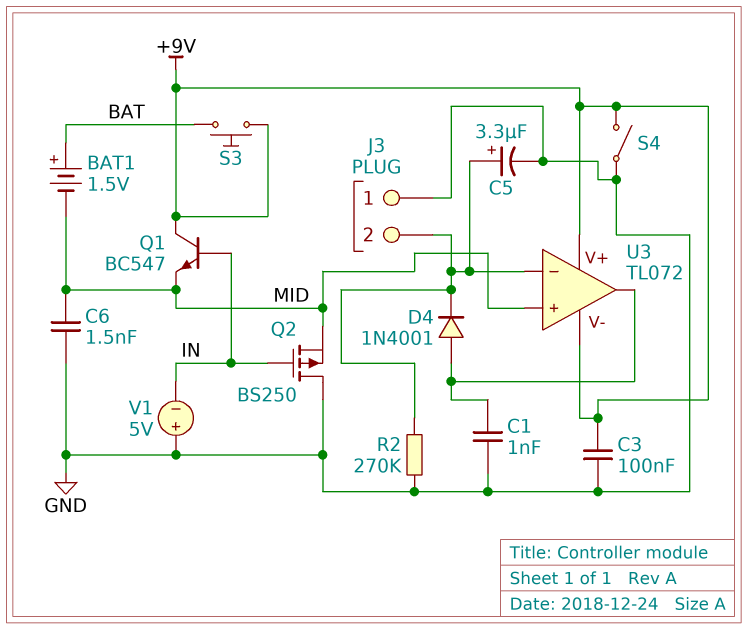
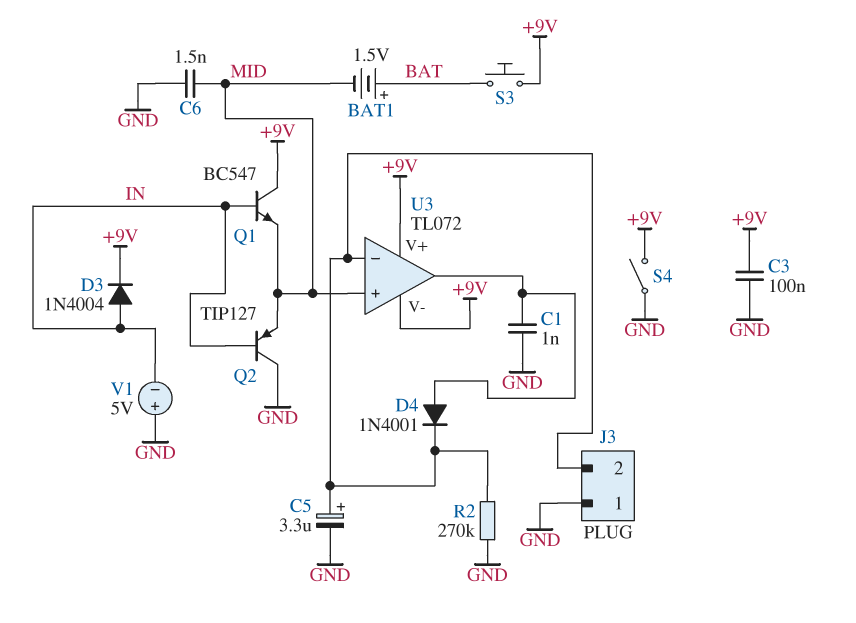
D3: none -> diode 1N4004 (A IN, K +9V)
Q2: PMOS BS250 (G IN, D GND, S MID) -> PNP TIP127 (B IN, C GND, E MID)

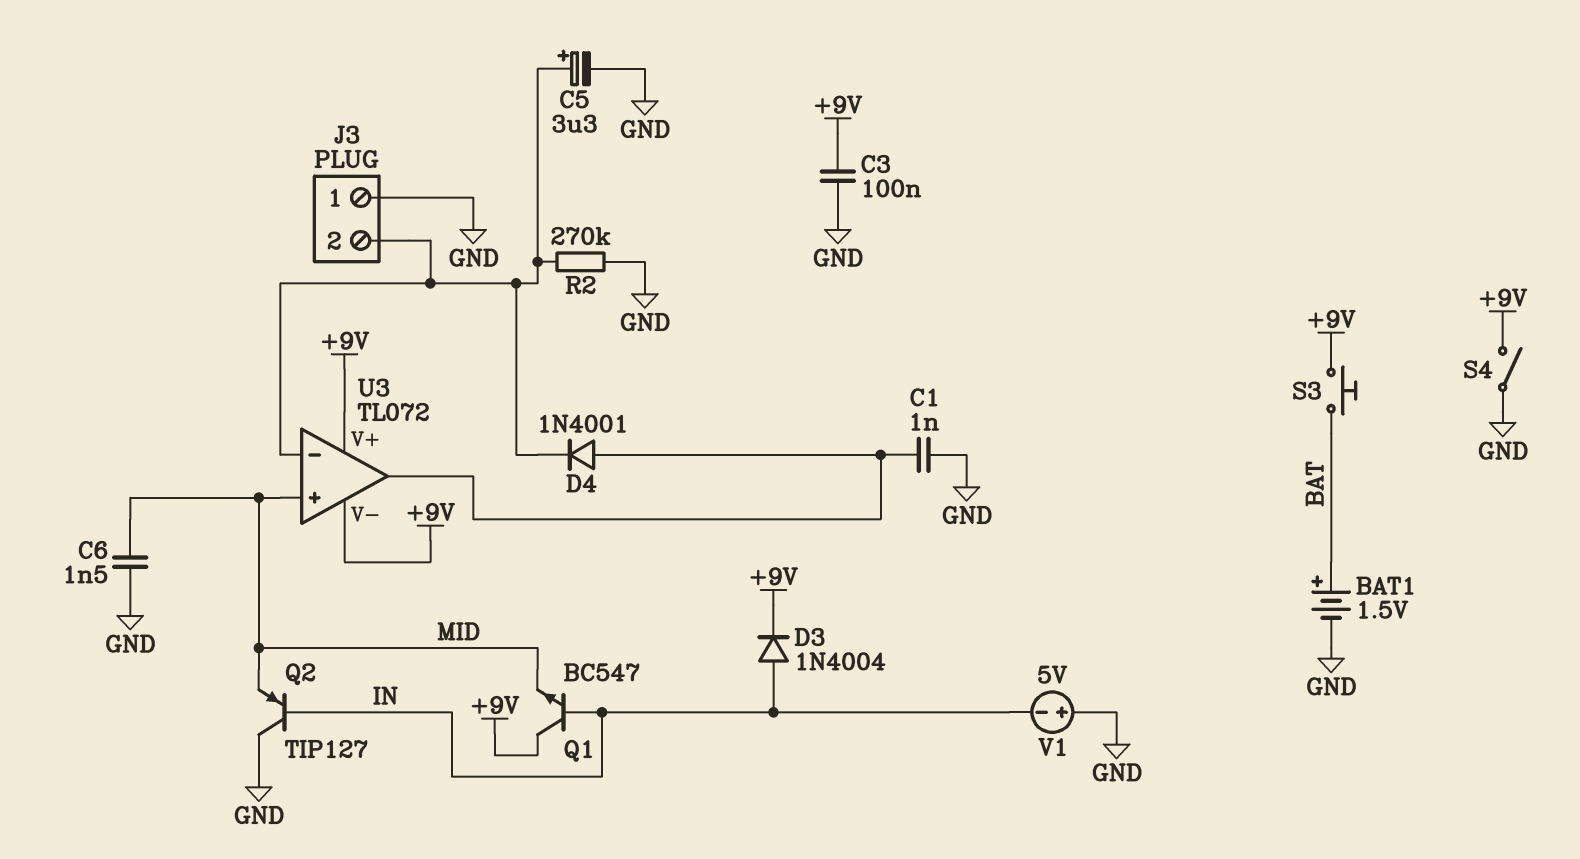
BAT1: 1.5V (plus BAT, minus MID) -> 1.5V (plus BAT, minus GND)

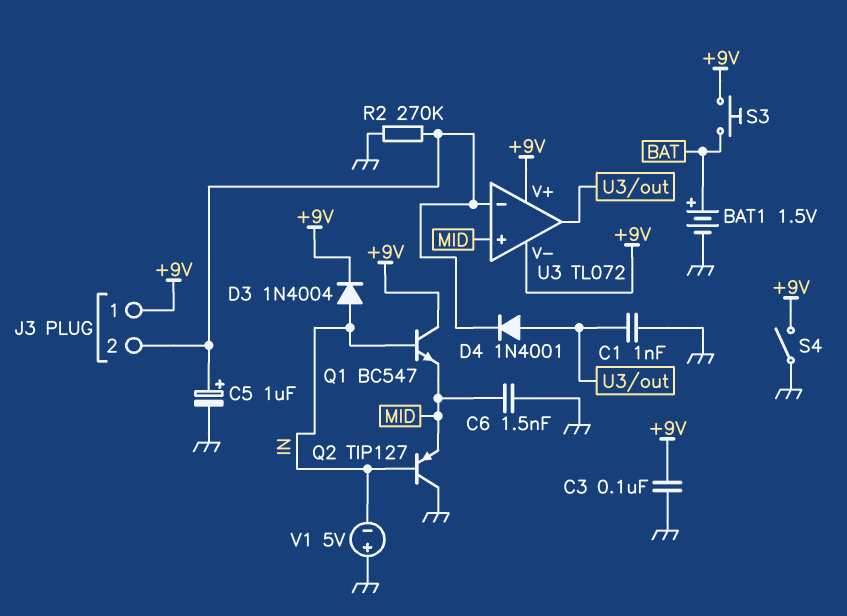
C5: 3.3uF (plus J3/2, minus GND) -> 1uF (plus J3/2, minus GND)
J3 pin 1: GND -> +9V

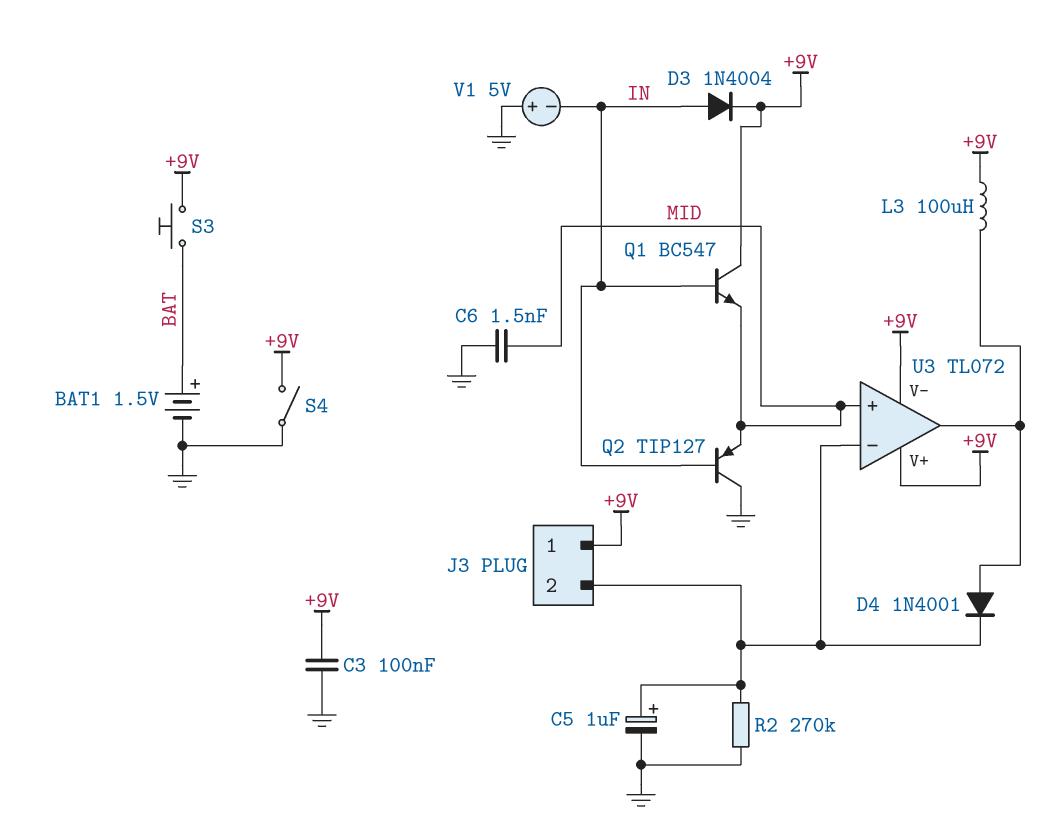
C1: 1nF (GND, U3/out) -> none
L3: none -> 100uH (+9V, U3/out)

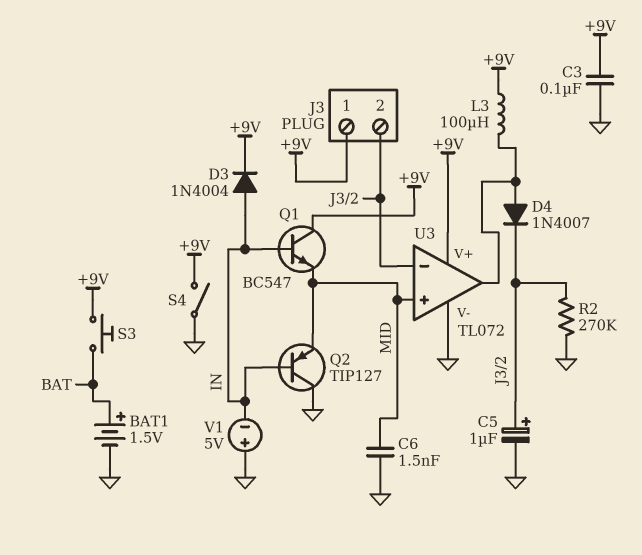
D4: diode 1N4001 (A U3/out, K J3/2) -> diode 1N4007 (A U3/out, K J3/2)
U3 pin V-: +9V -> GND

